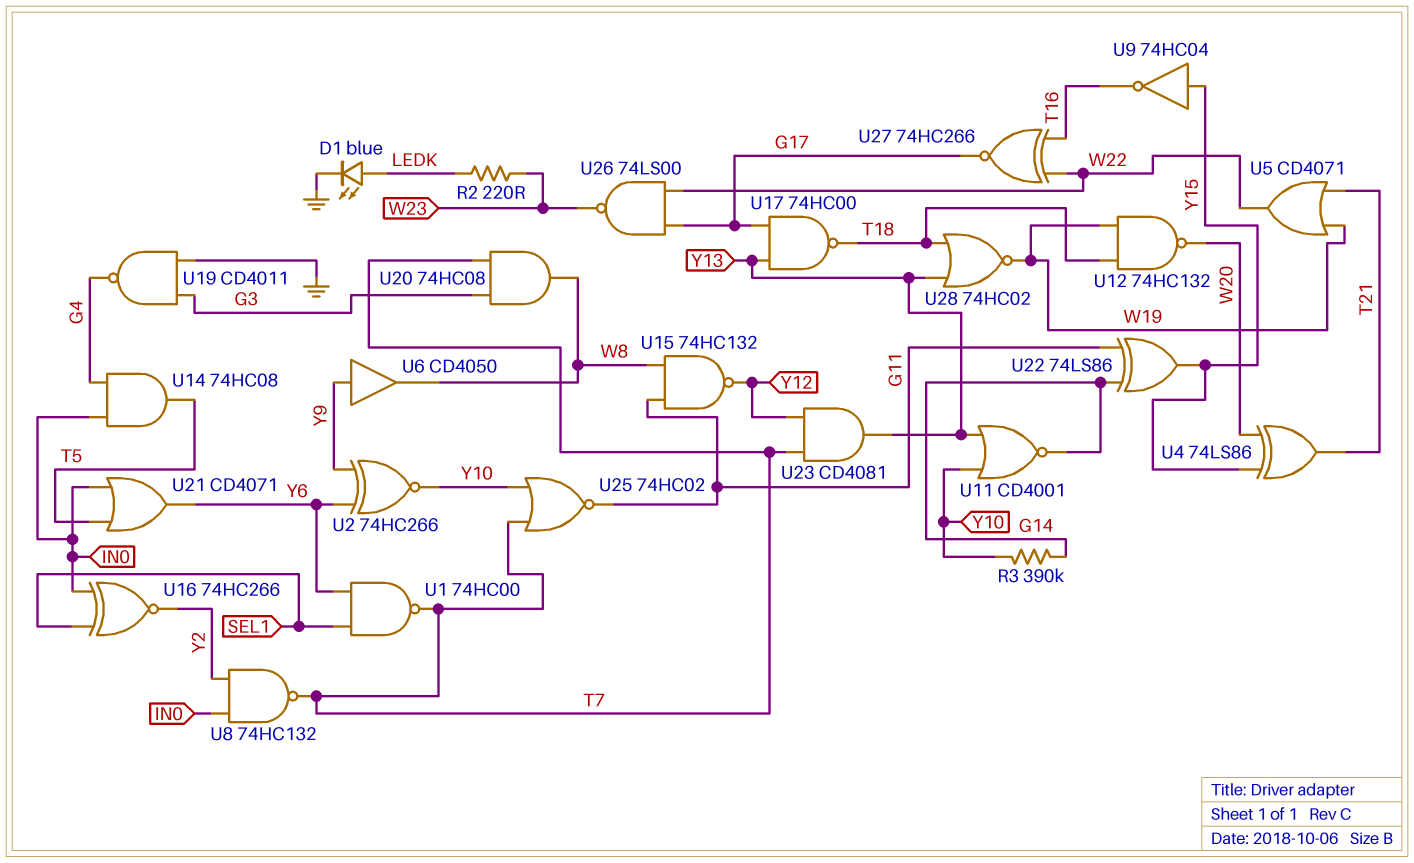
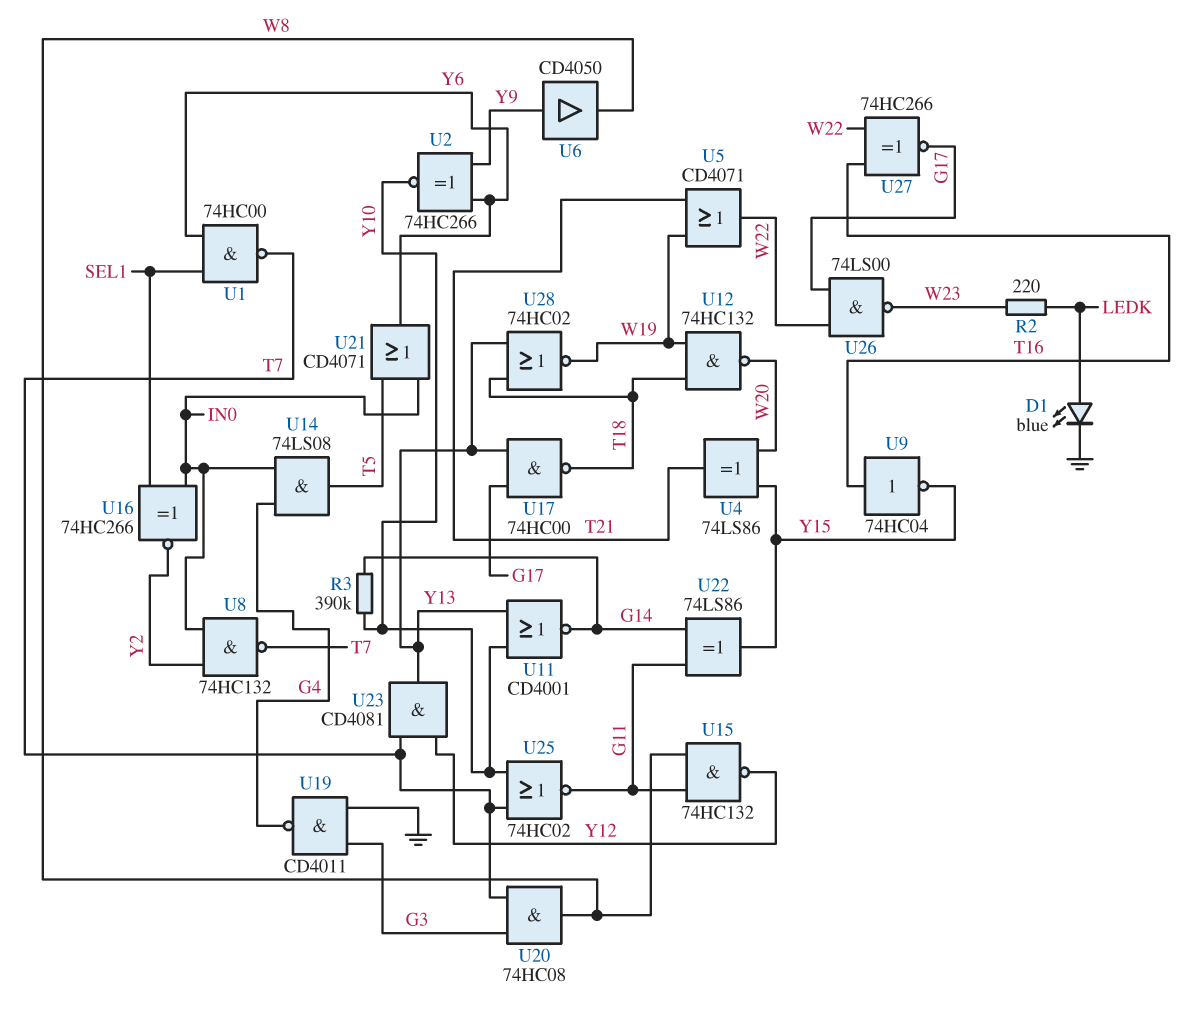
U9: NOT 74HC04 (in Y15, out T16) -> NOT 74HC04 (in T16, out Y15)
U14: AND 74HC08 (in G4, in IN0, out T5) -> AND 74LS08 (in G4, in IN0, out T5)

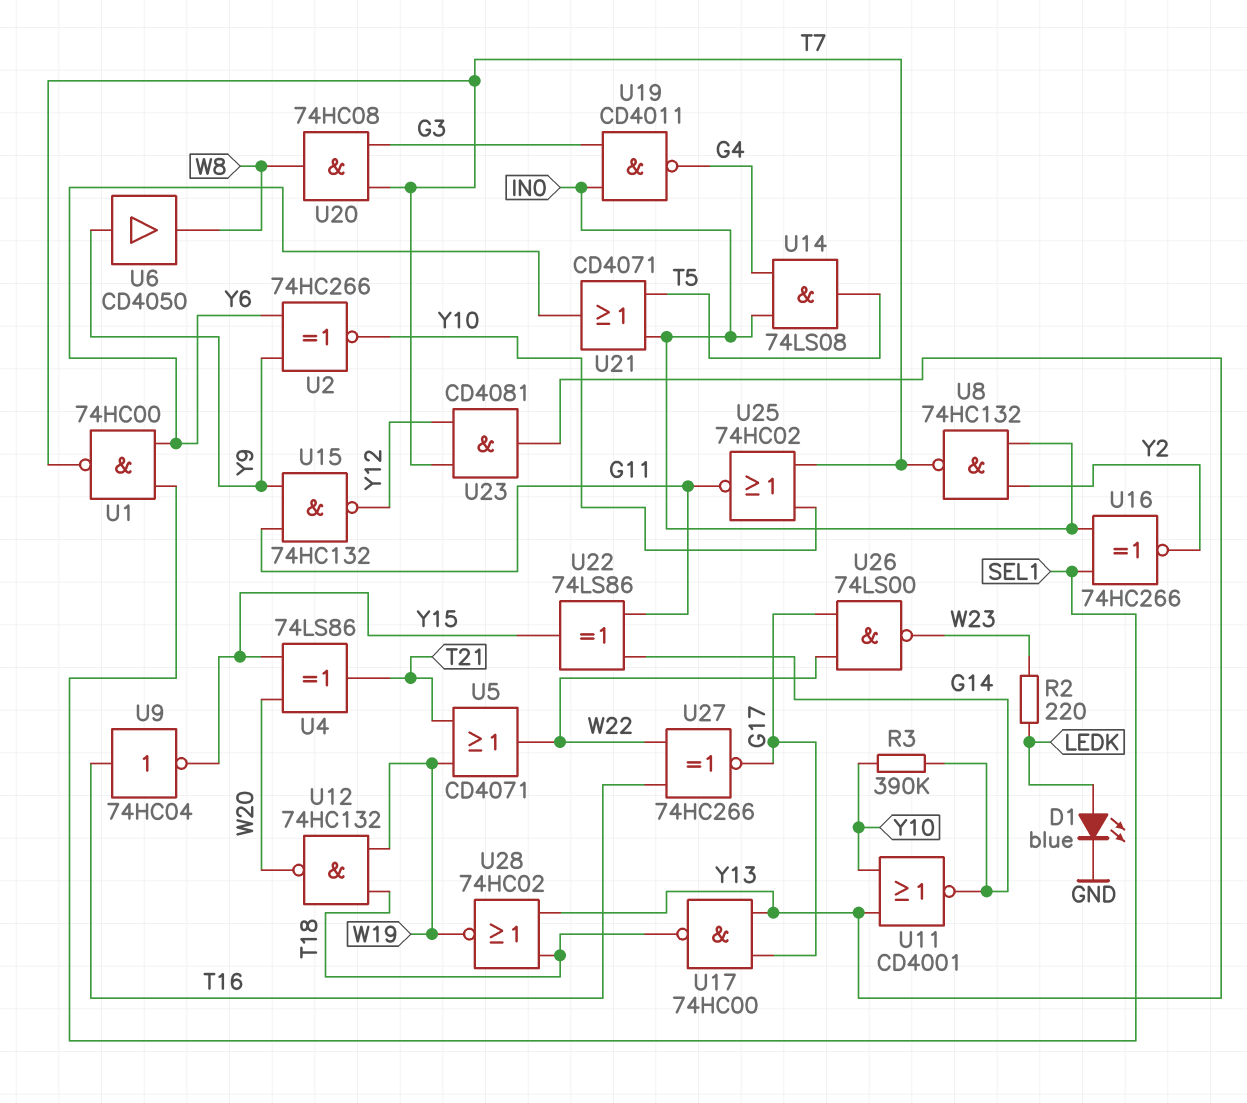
U15: NAND 74HC132 (in G11, in W8, out Y12) -> NAND 74HC132 (in G11, in Y9, out Y12)
U19: NAND CD4011 (in G3, in GND, out G4) -> NAND CD4011 (in G3, in IN0, out G4)

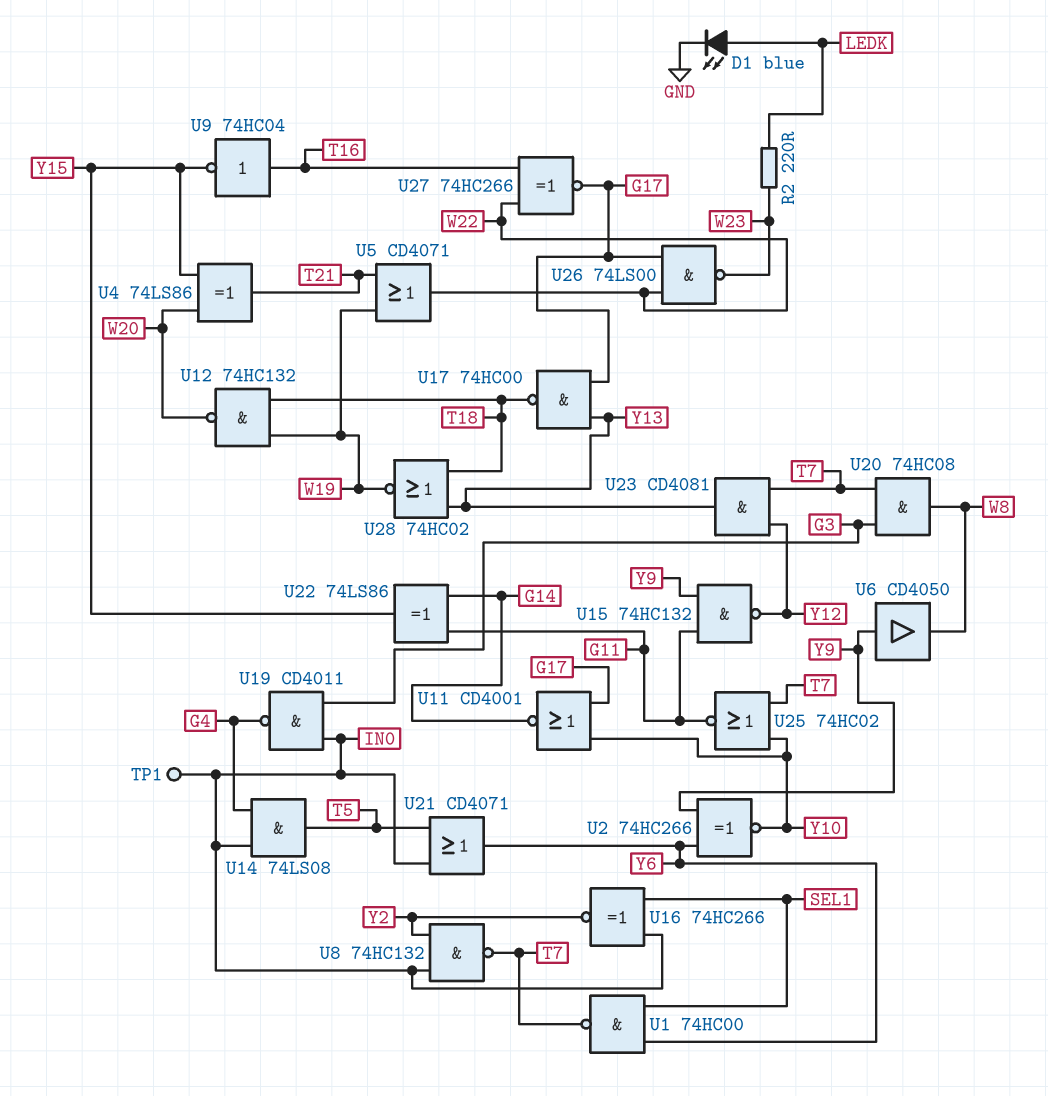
R3: 390k (G14, Y10) -> none
TP1: none -> test point (IN0)
U11: NOR CD4001 (in Y10, in Y13, out G14) -> NOR CD4001 (in G17, in Y10, out G14)

